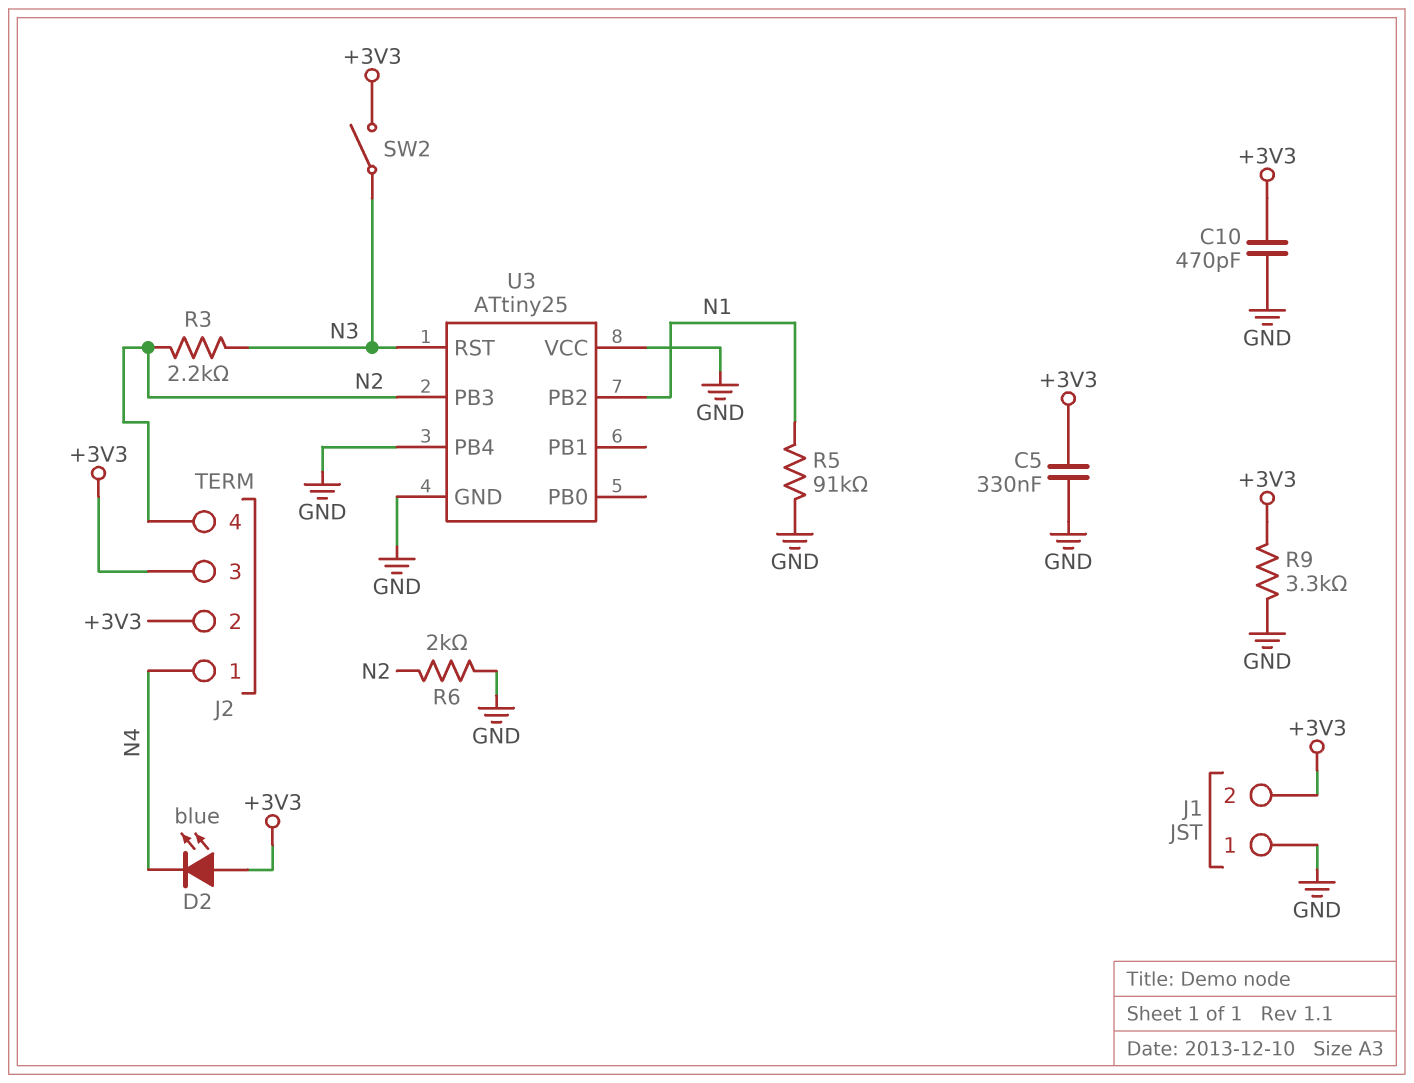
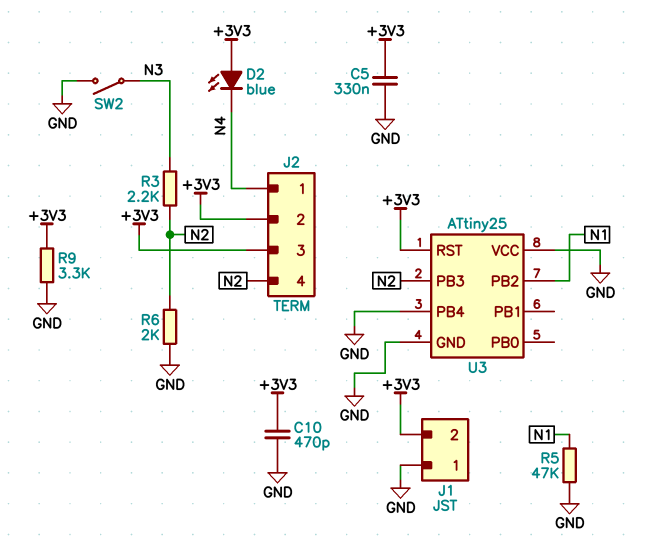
R5: 91k (GND, N1) -> 47k (GND, N1)
SW2: switch (+3V3, N3) -> switch (GND, N3)
U3 pin RST: N3 -> +3V3

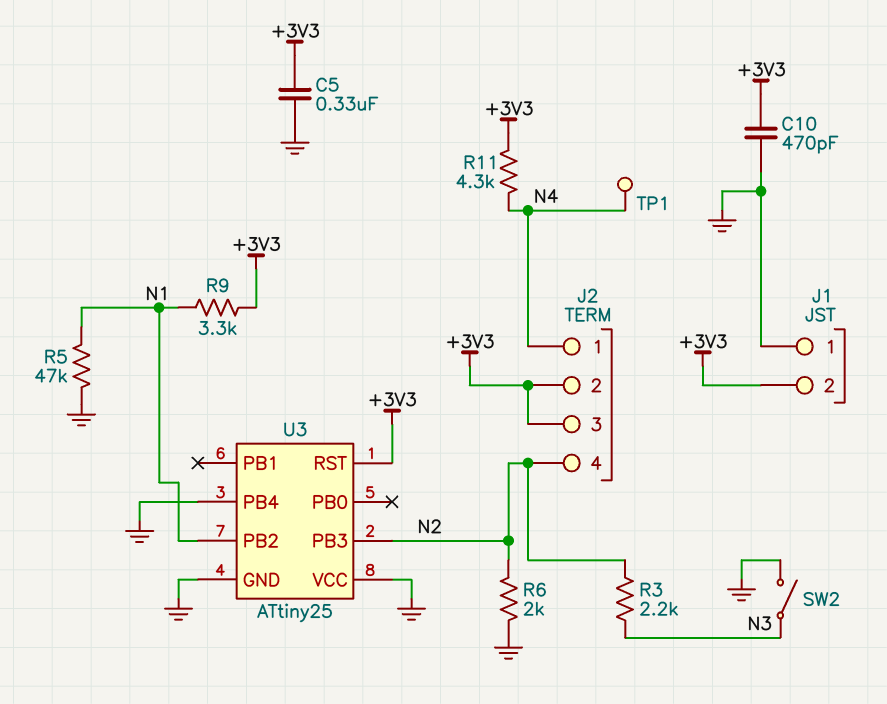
D2: LED blue (A +3V3, K N4) -> none
R9: 3.3k (+3V3, GND) -> 3.3k (+3V3, N1)
R11: none -> 4.3k (+3V3, N4)
TP1: none -> test point (N4)

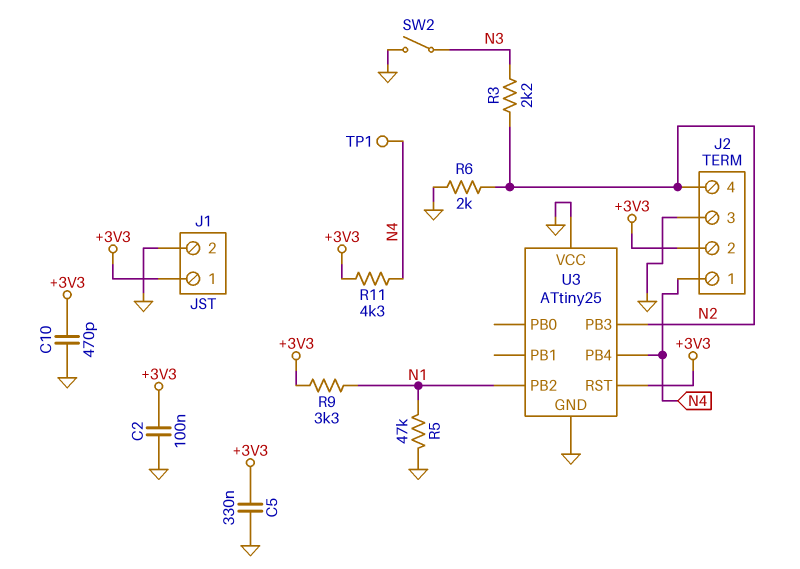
C2: none -> 100nF (+3V3, GND)
J1 pin 1: GND -> +3V3
J1 pin 2: +3V3 -> GND
J2 pin 3: +3V3 -> GND
U3 pin PB4: GND -> N4

